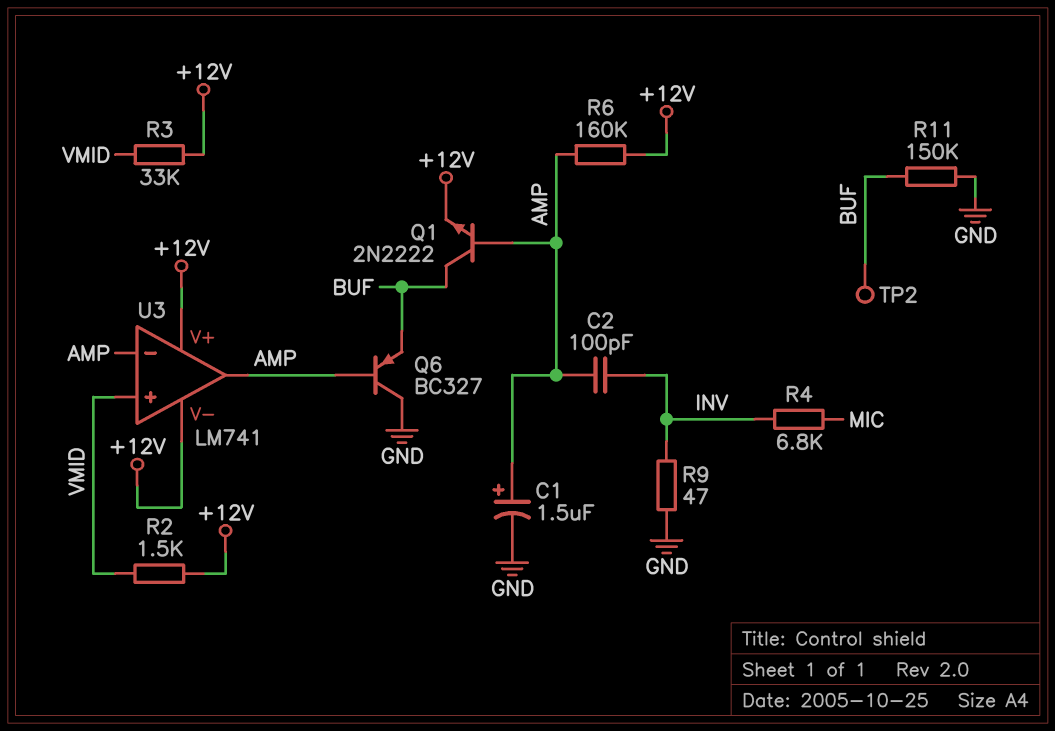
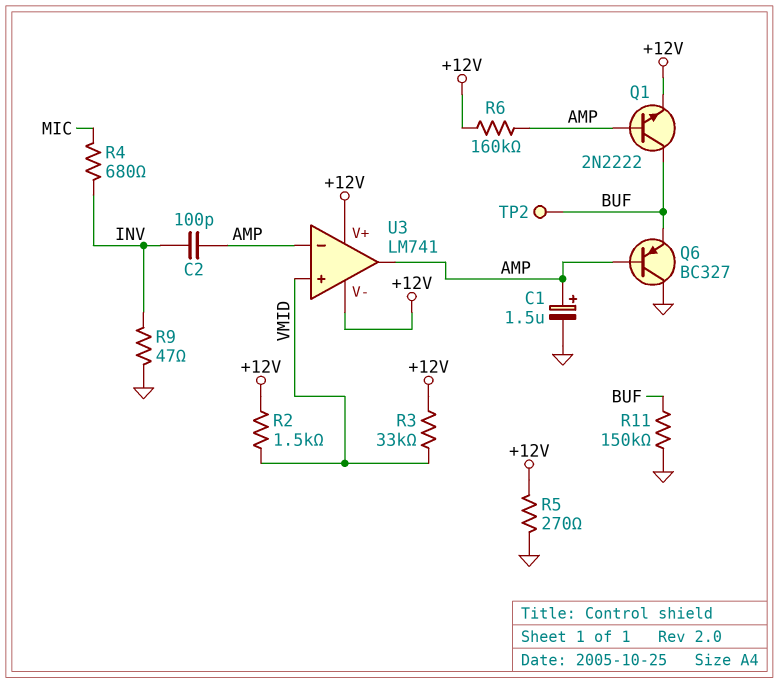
R4: 6.8k (INV, MIC) -> 680 (INV, MIC)
R5: none -> 270 (+12V, GND)

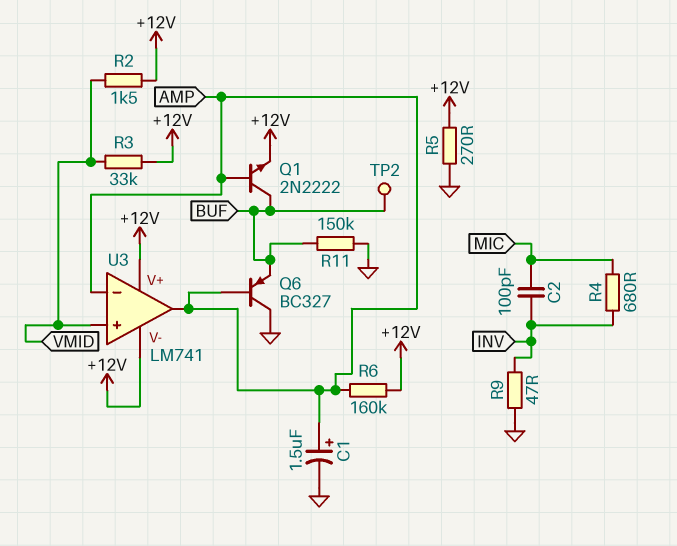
C2: 100pF (AMP, INV) -> 100pF (INV, MIC)

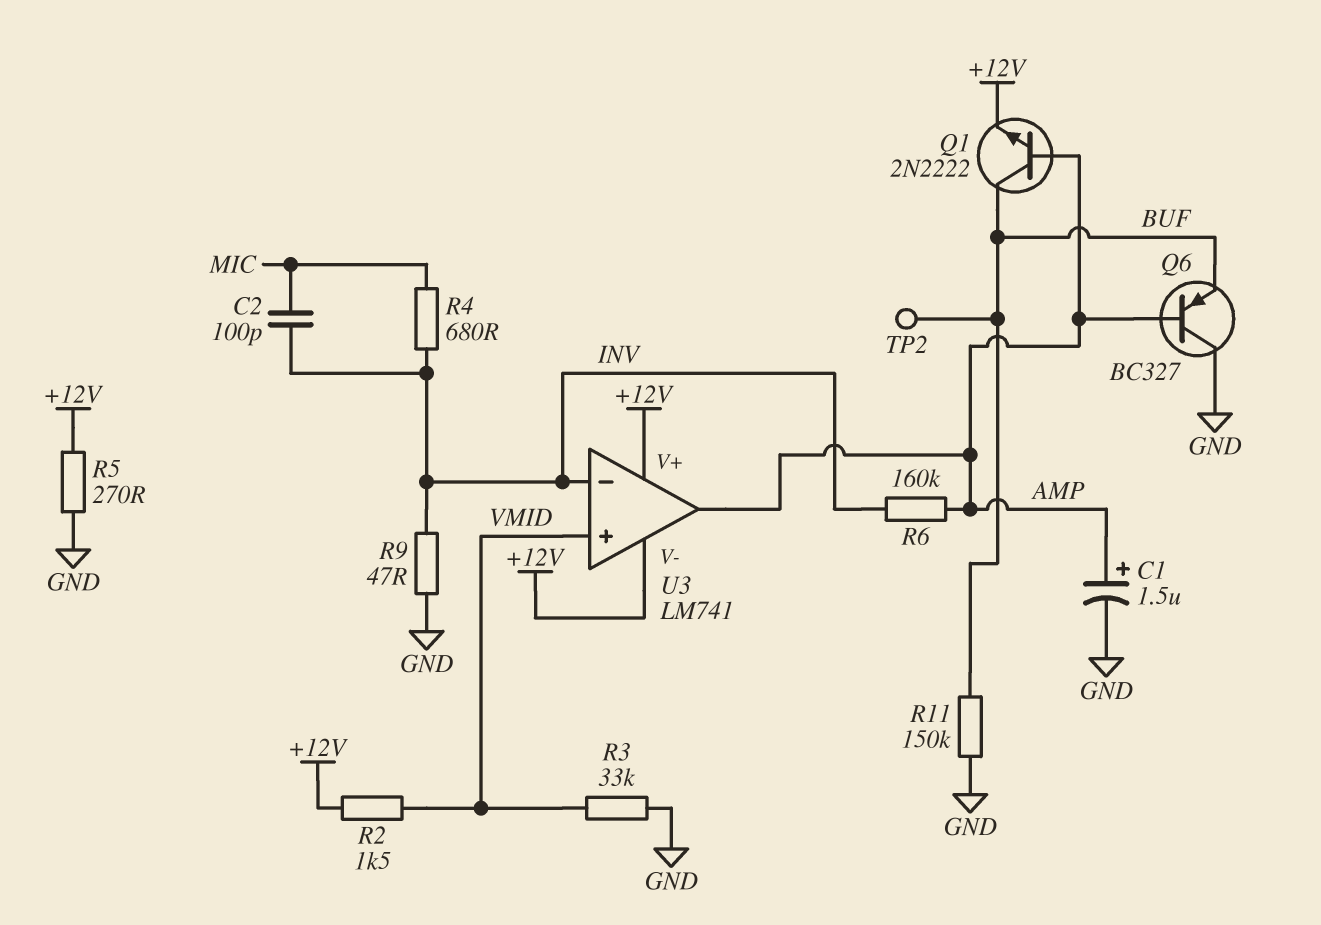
R3: 33k (+12V, VMID) -> 33k (GND, VMID)
R6: 160k (+12V, AMP) -> 160k (AMP, INV)
U3 pin in-: AMP -> INV

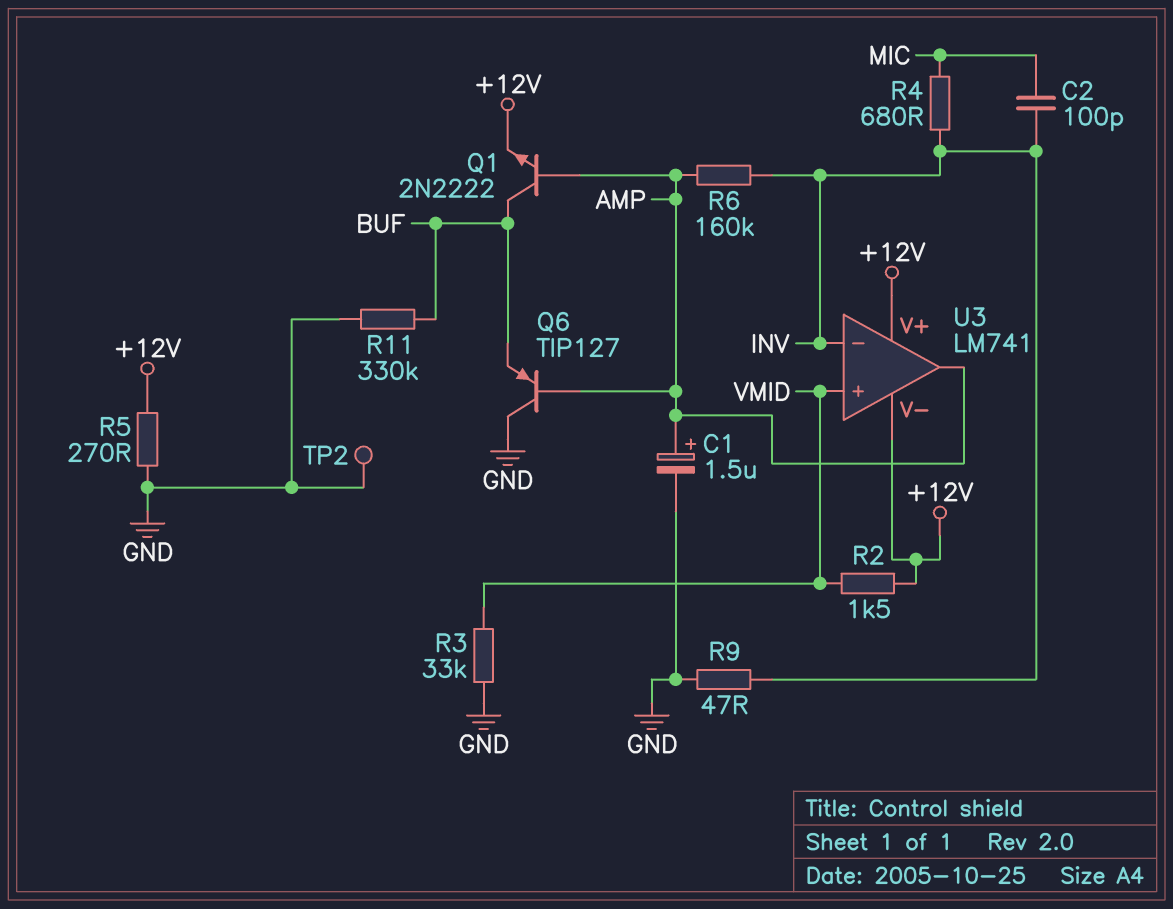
Q6: PNP BC327 (B AMP, C GND, E BUF) -> PNP TIP127 (B AMP, C GND, E BUF)
R11: 150k (BUF, GND) -> 330k (BUF, GND)
TP2: test point (BUF) -> test point (GND)

